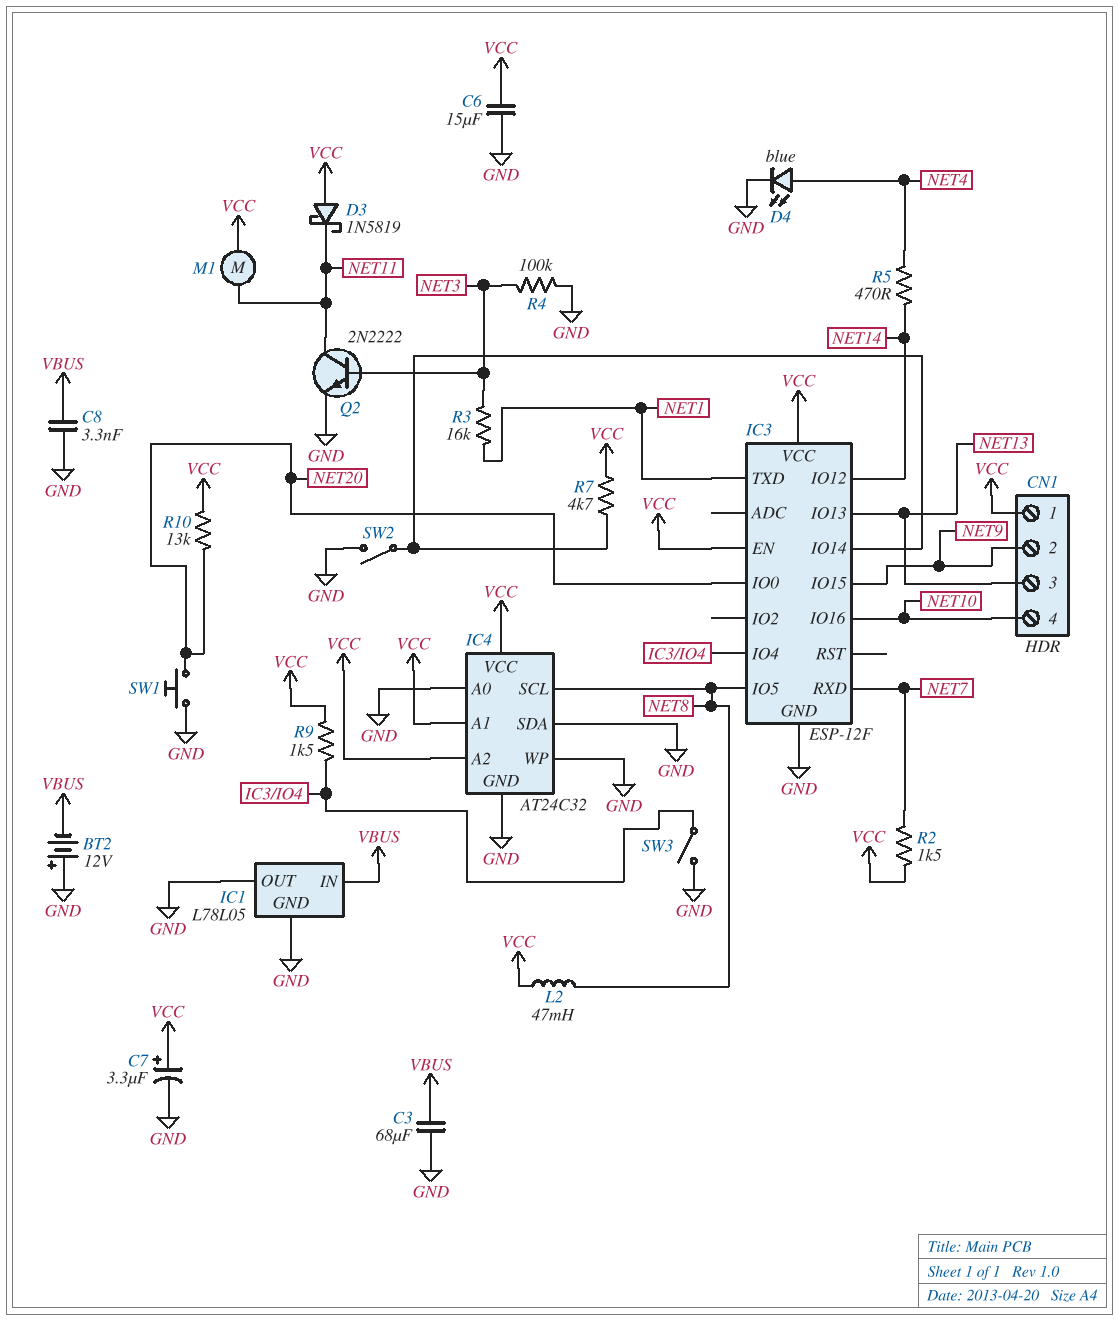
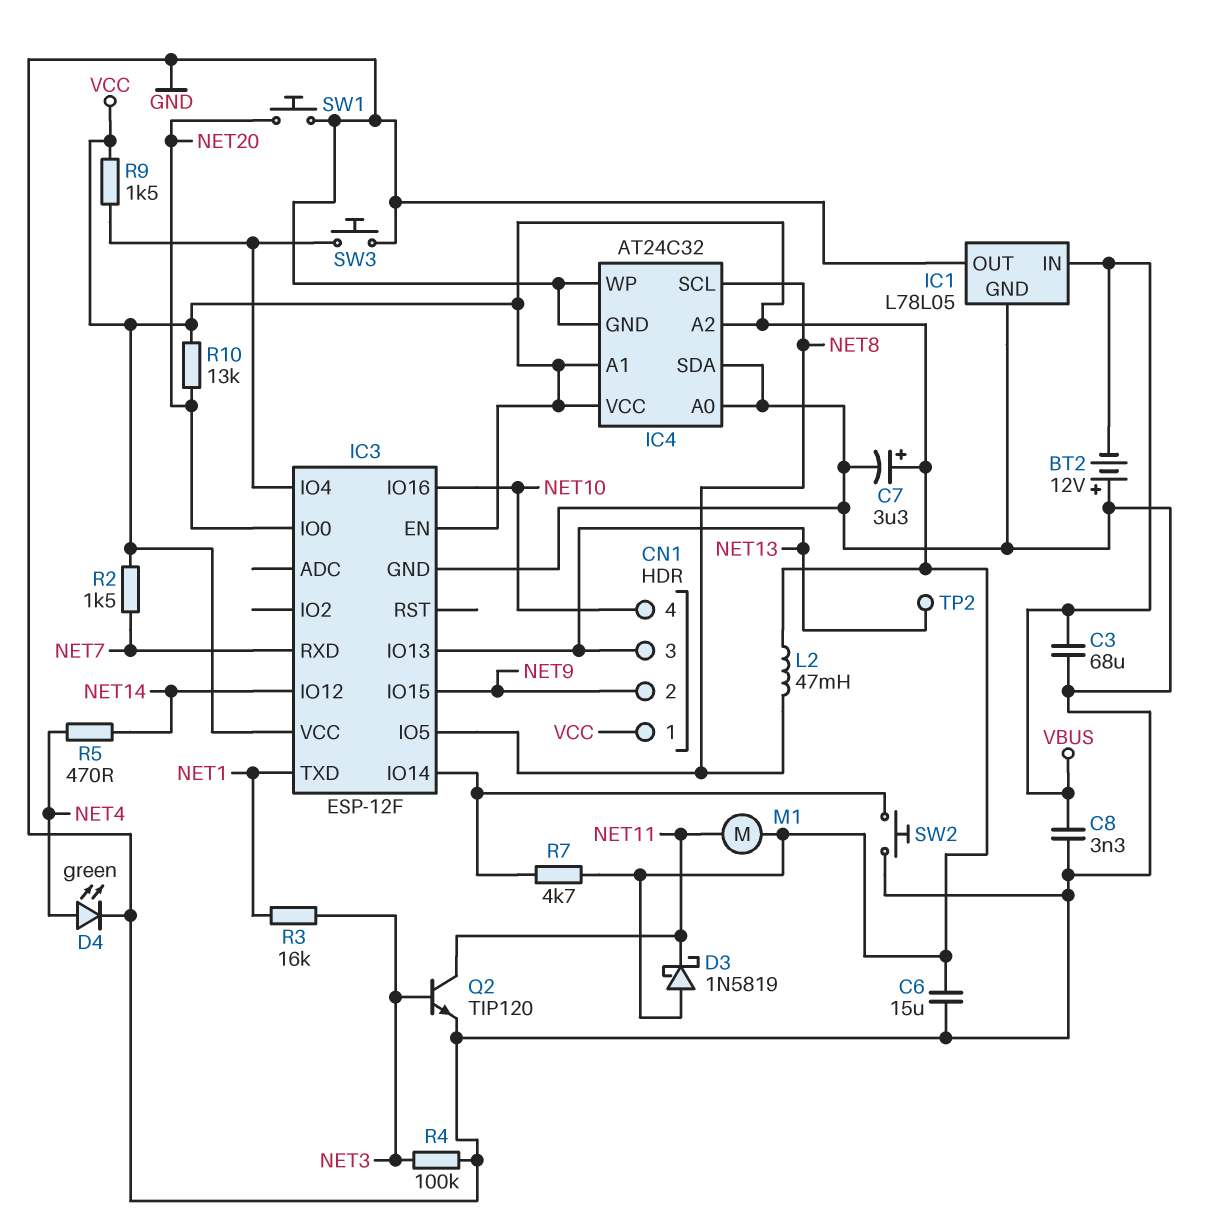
D4: LED blue (A NET4, K GND) -> LED green (A NET4, K GND)
Q2: NPN 2N2222 (B NET3, C NET11, E GND) -> NPN TIP120 (B NET3, C NET11, E GND)
SW2: switch (GND, IC3/IO14) -> button (GND, IC3/IO14)
SW3: switch (GND, IC3/IO4) -> button (GND, IC3/IO4)
TP2: none -> test point (NET13)

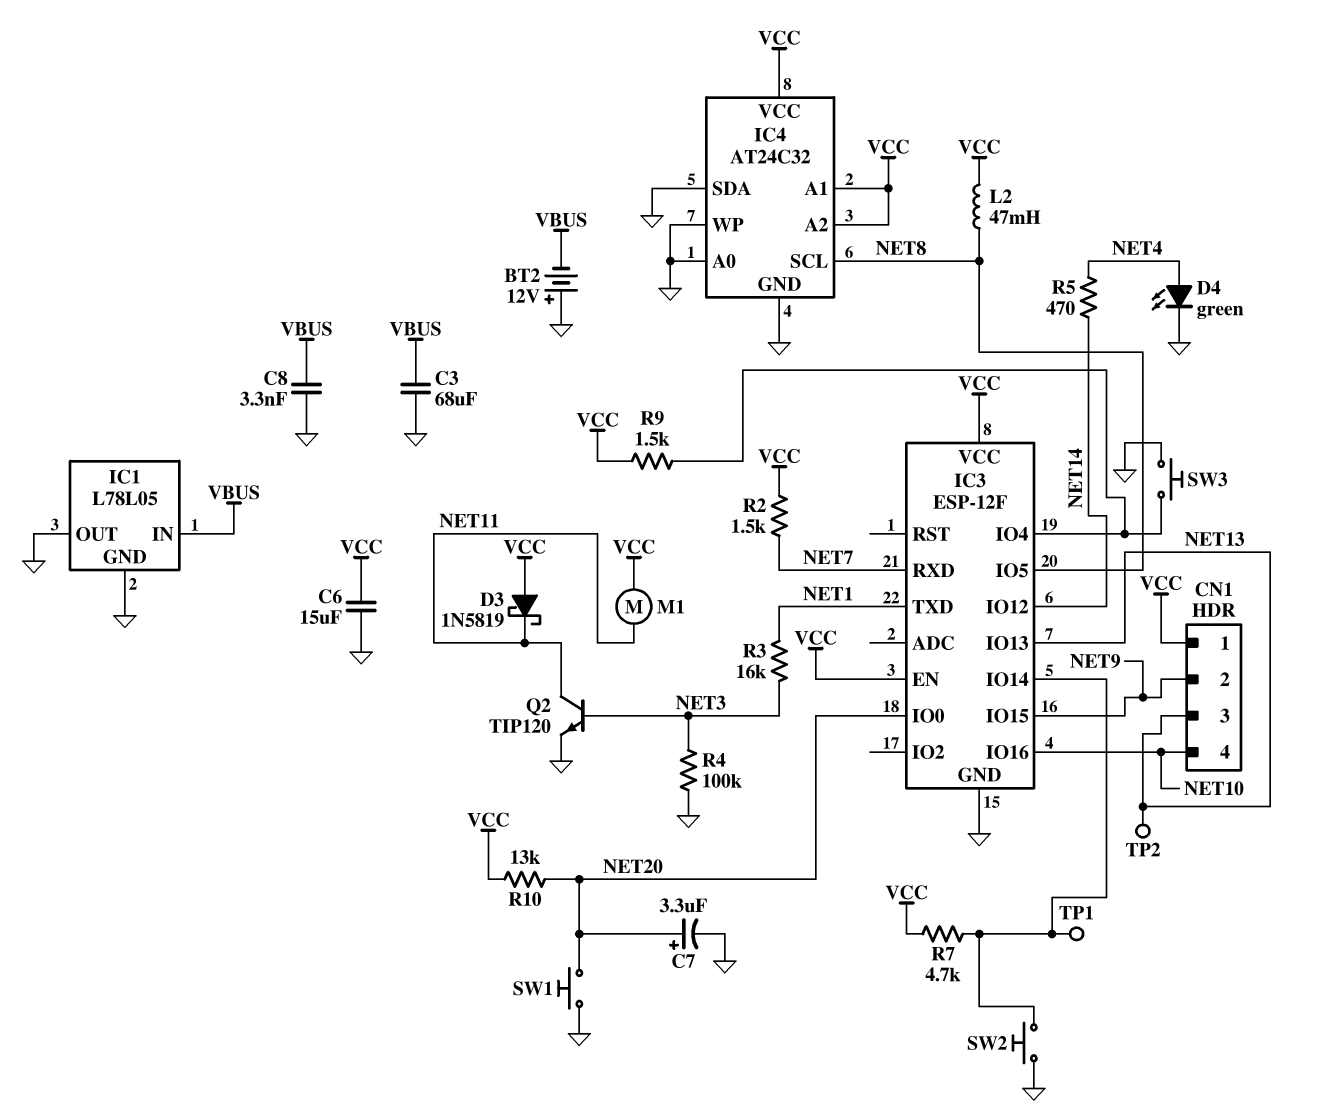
C7: 3.3uF (plus VCC, minus GND) -> 3.3uF (plus NET20, minus GND)
TP1: none -> test point (IC3/IO14)

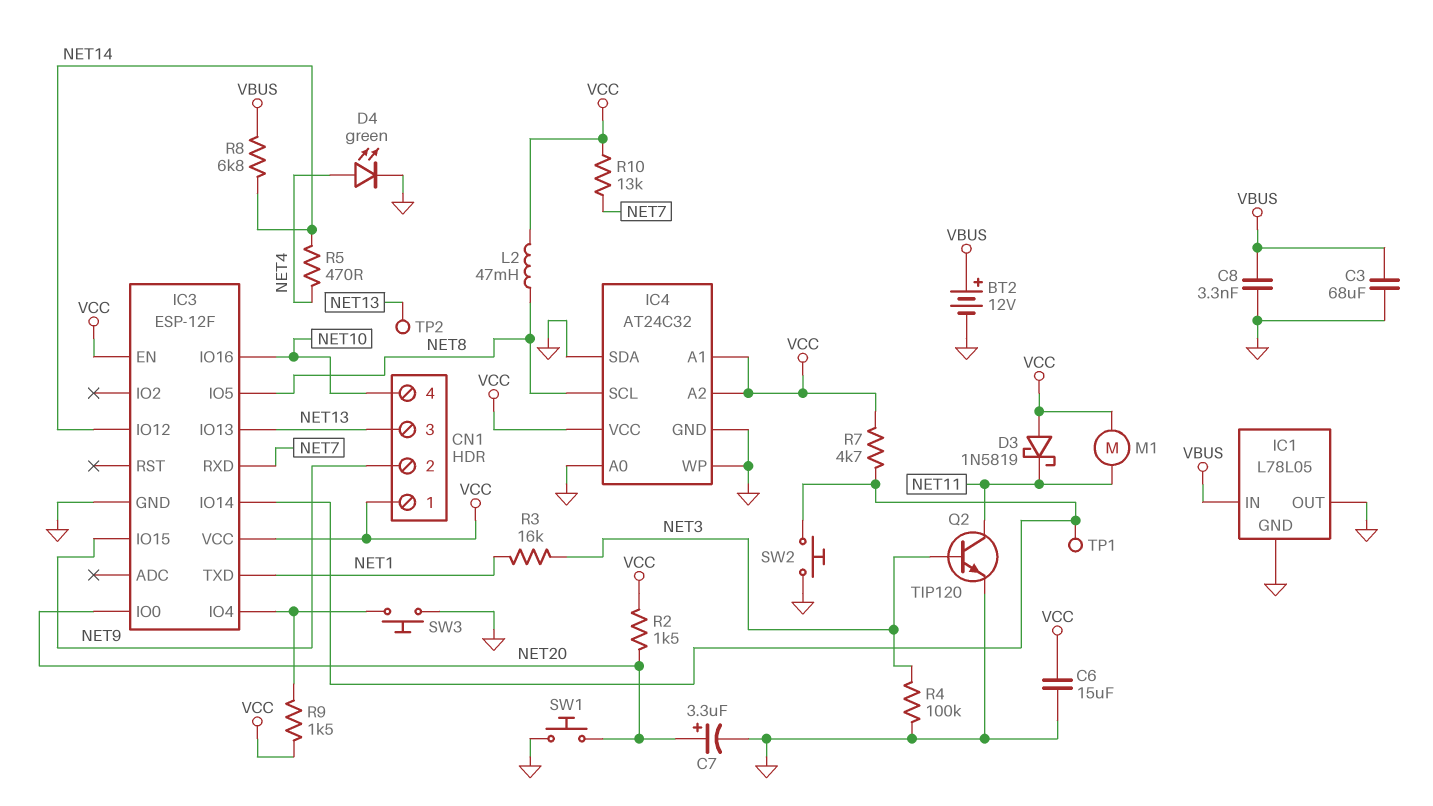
BT2: 12V (plus GND, minus VBUS) -> 12V (plus VBUS, minus GND)
R2: 1.5k (NET7, VCC) -> 1.5k (NET20, VCC)
R8: none -> 6.8k (NET14, VBUS)
R10: 13k (NET20, VCC) -> 13k (NET7, VCC)

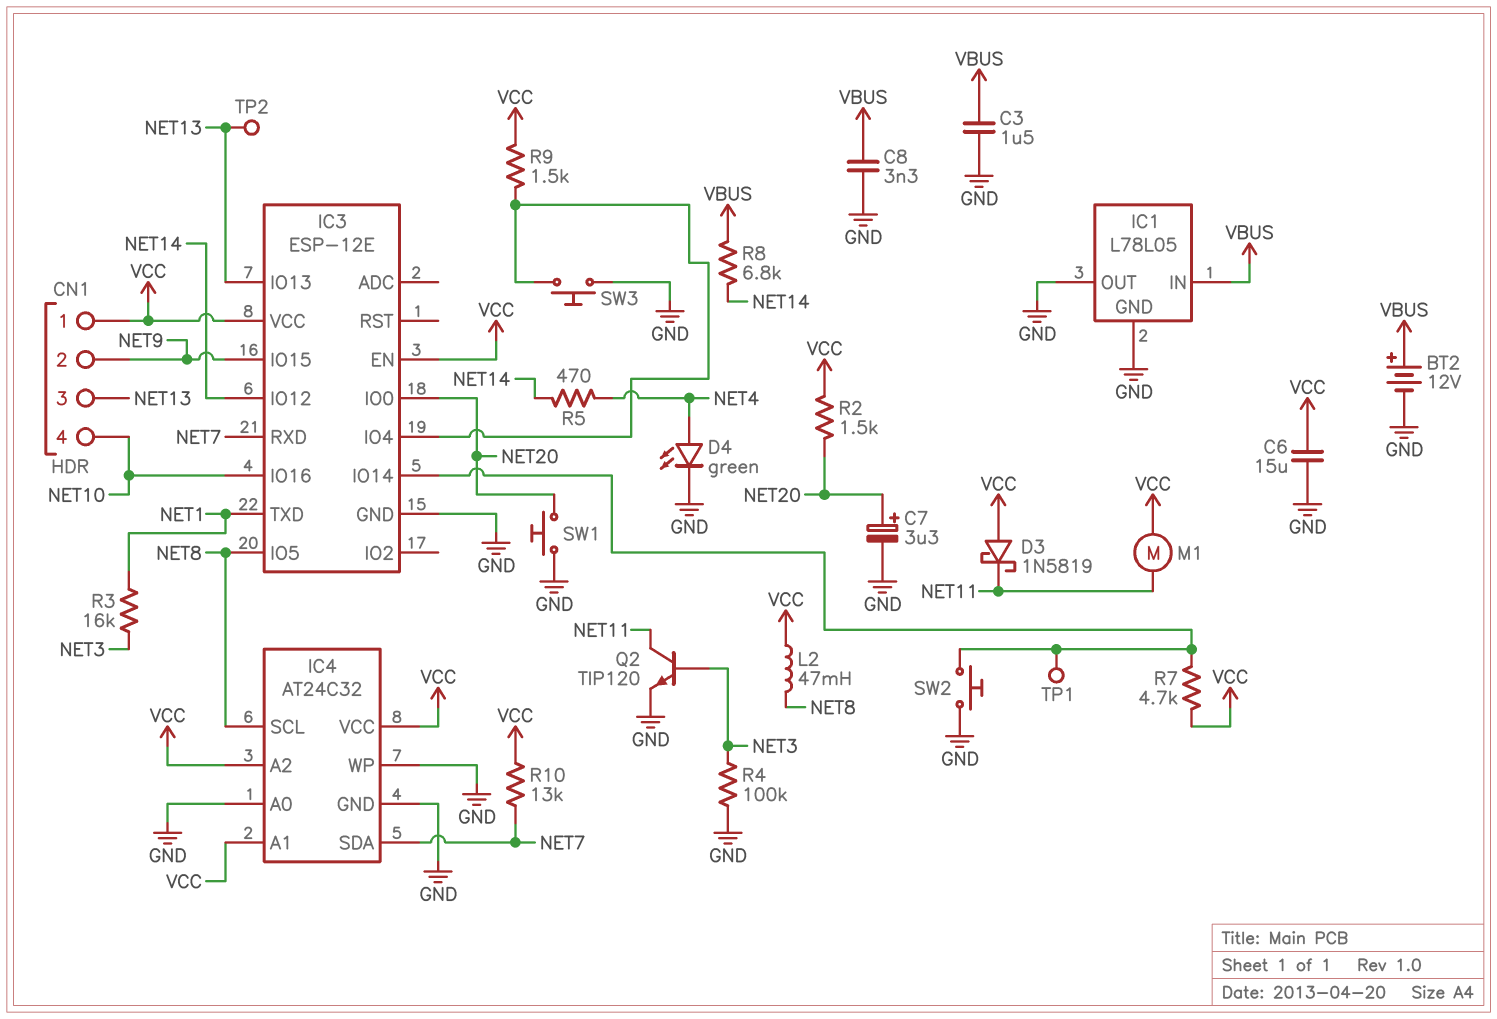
C3: 68uF (GND, VBUS) -> 1.5uF (GND, VBUS)
IC3: ESP-12F -> ESP-12E
IC4 pin SDA: GND -> NET7

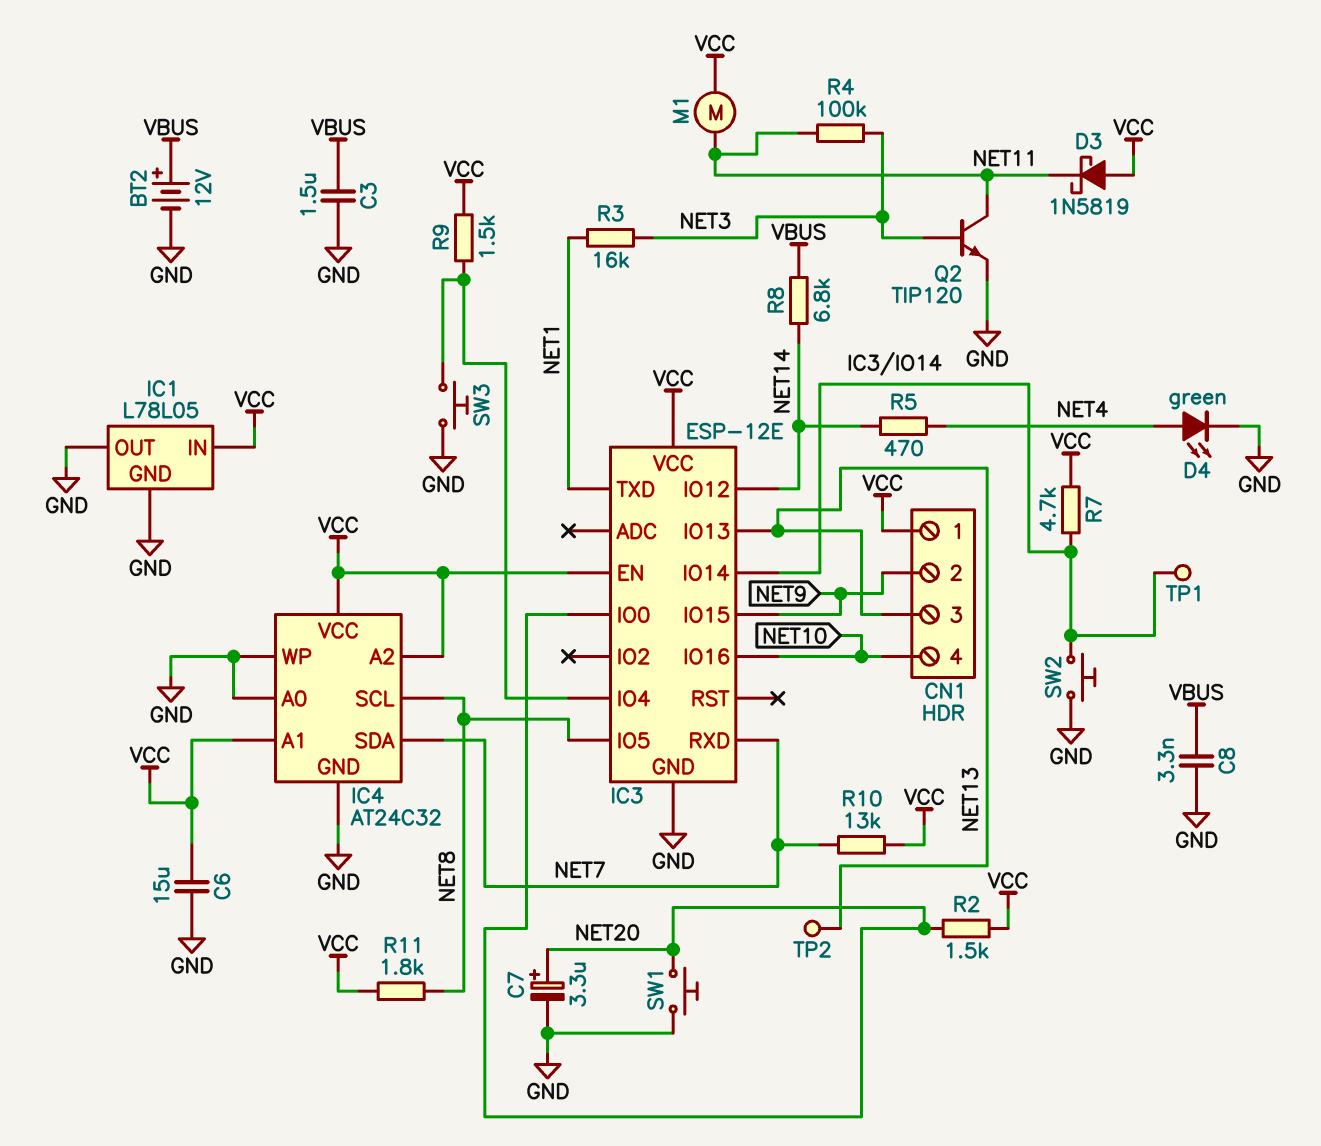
IC1 pin IN: VBUS -> VCC
L2: 47mH (NET8, VCC) -> none
R4: 100k (GND, NET3) -> 100k (NET3, NET11)
R11: none -> 1.8k (NET8, VCC)

